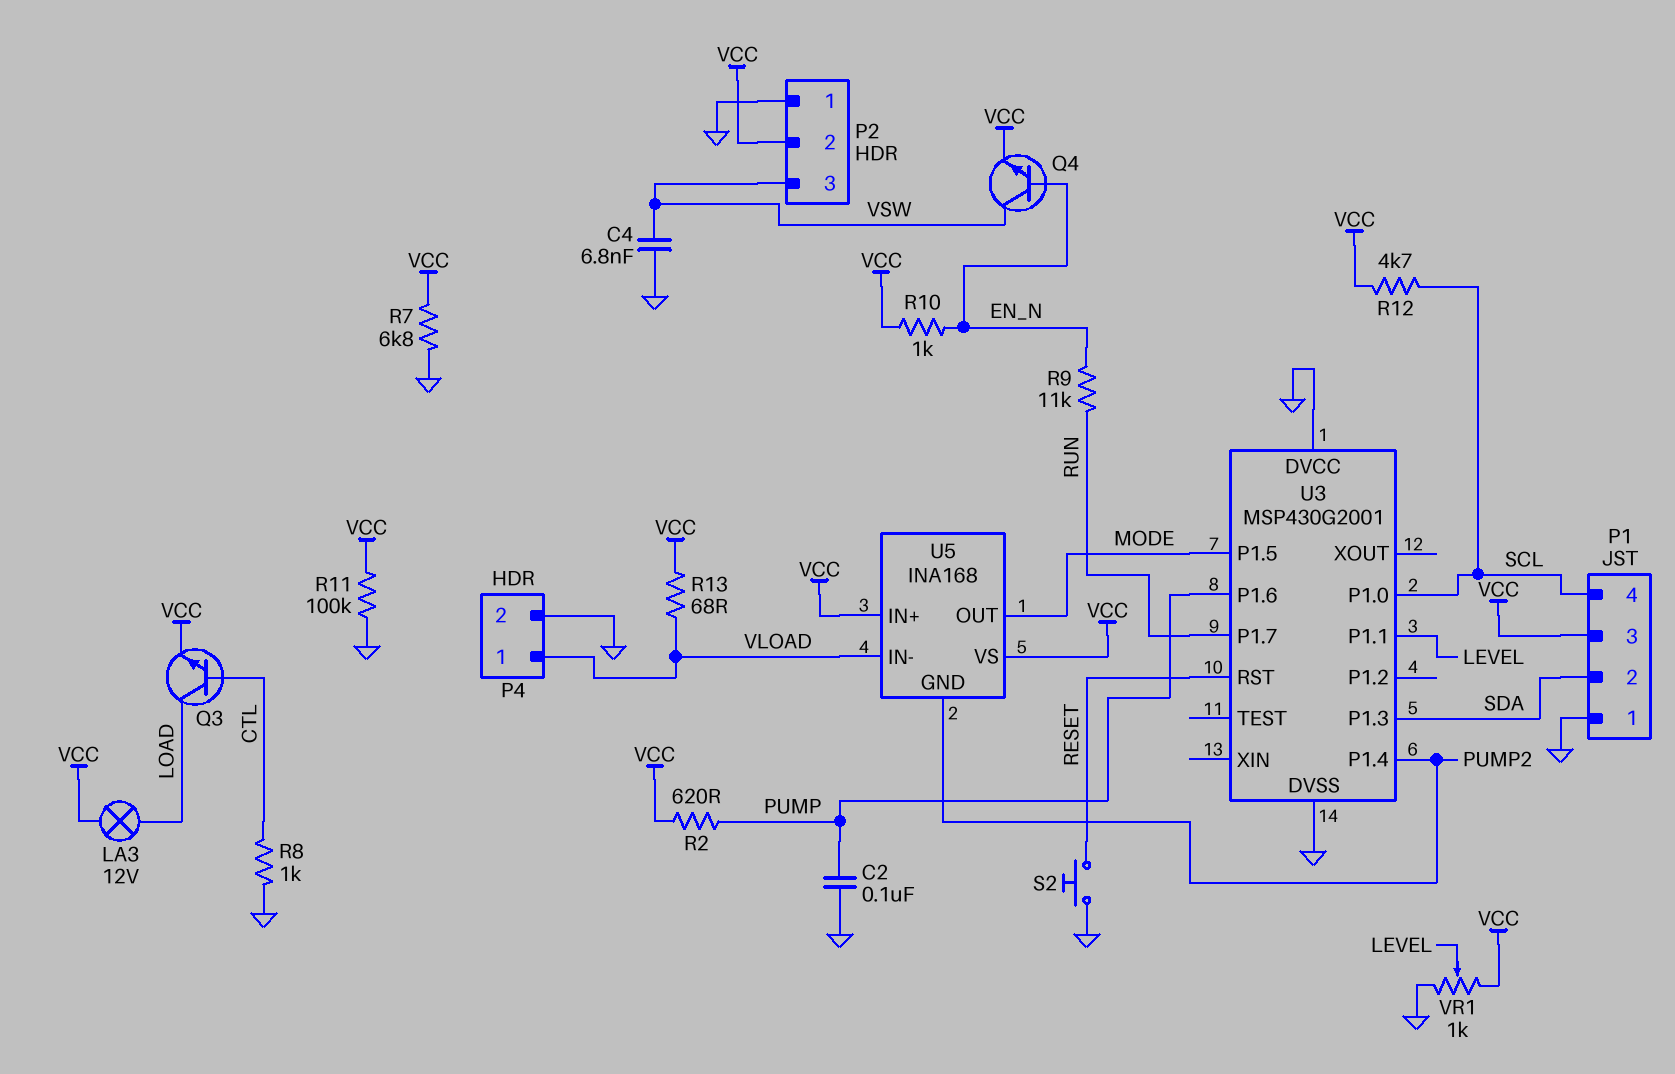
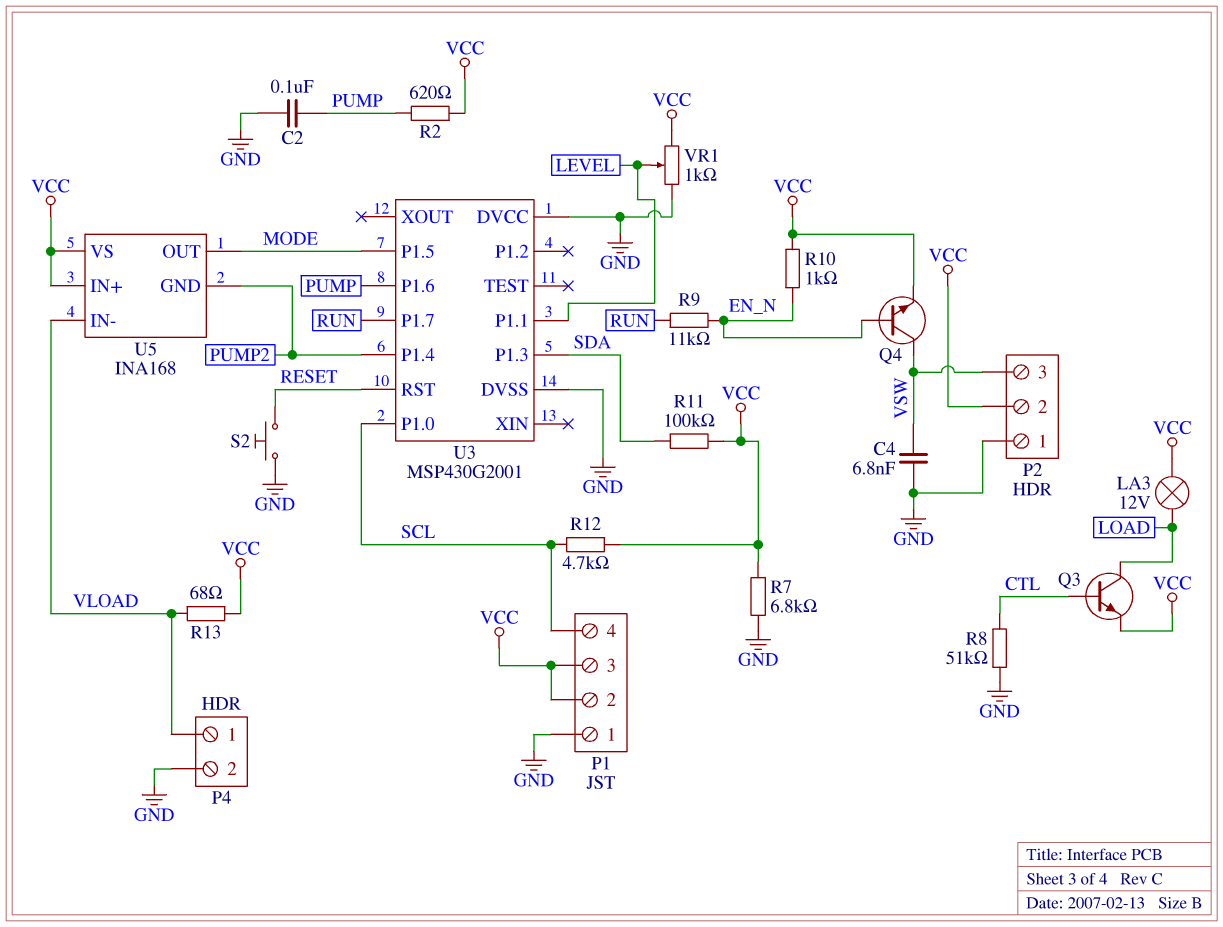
P1 pin 2: SDA -> VCC
R8: 1k (CTL, GND) -> 51k (CTL, GND)
R11: 100k (GND, VCC) -> 100k (SDA, VCC)

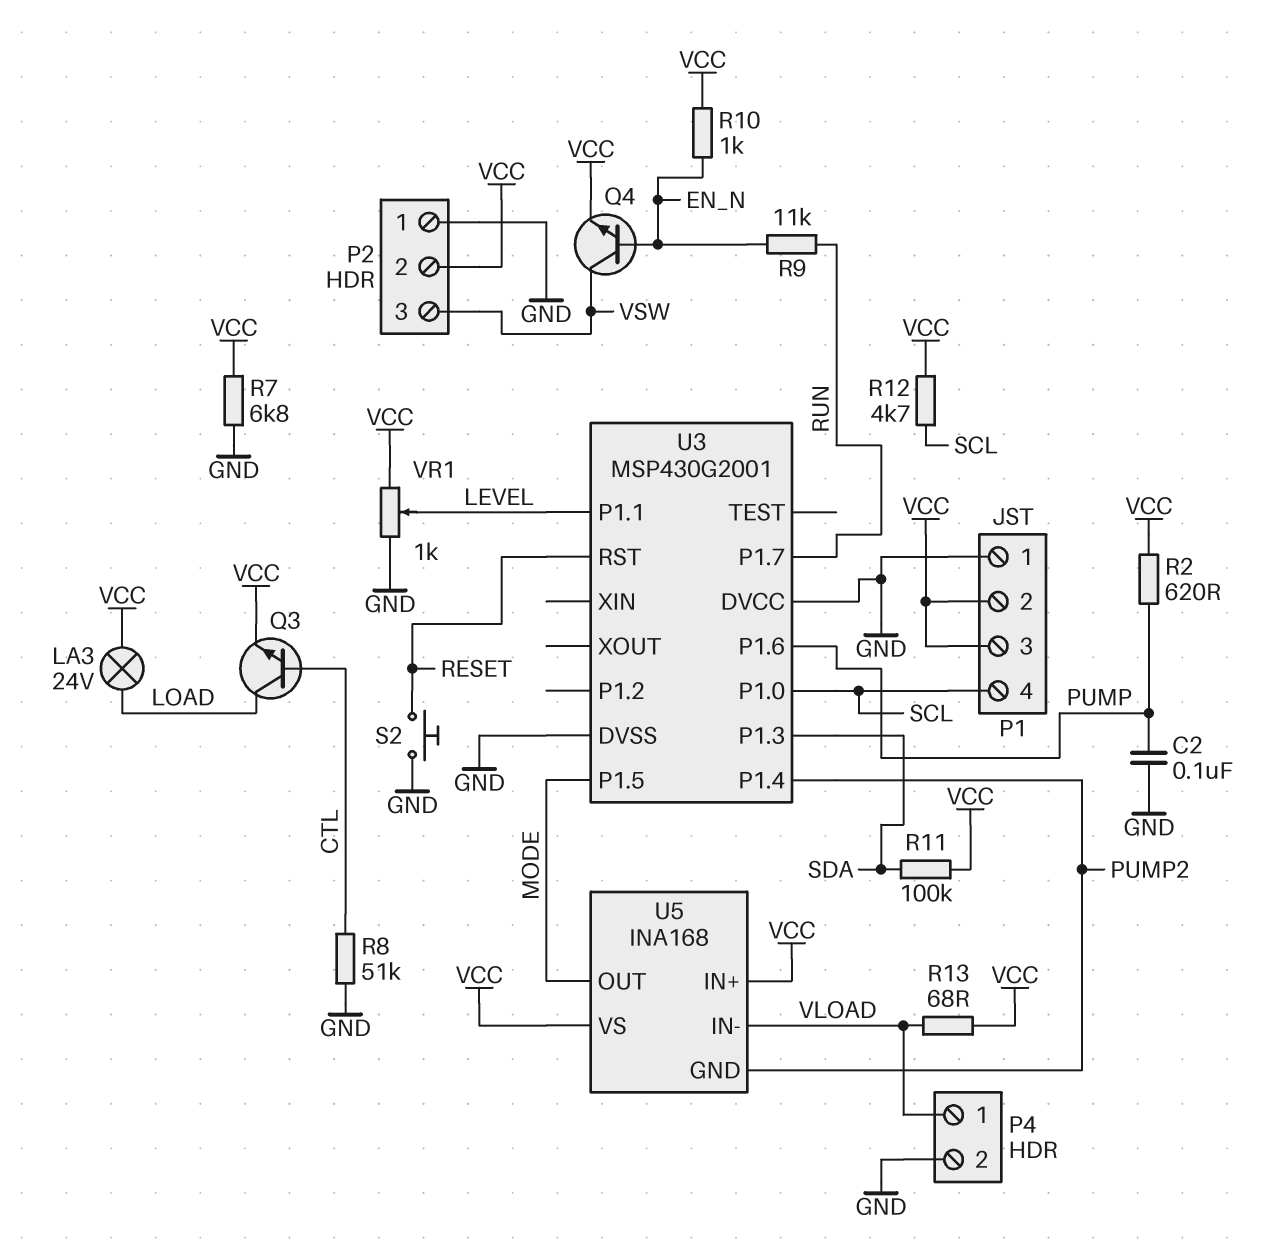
C4: 6.8nF (GND, VSW) -> none
LA3: lamp 12V (LOAD, VCC) -> lamp 24V (LOAD, VCC)

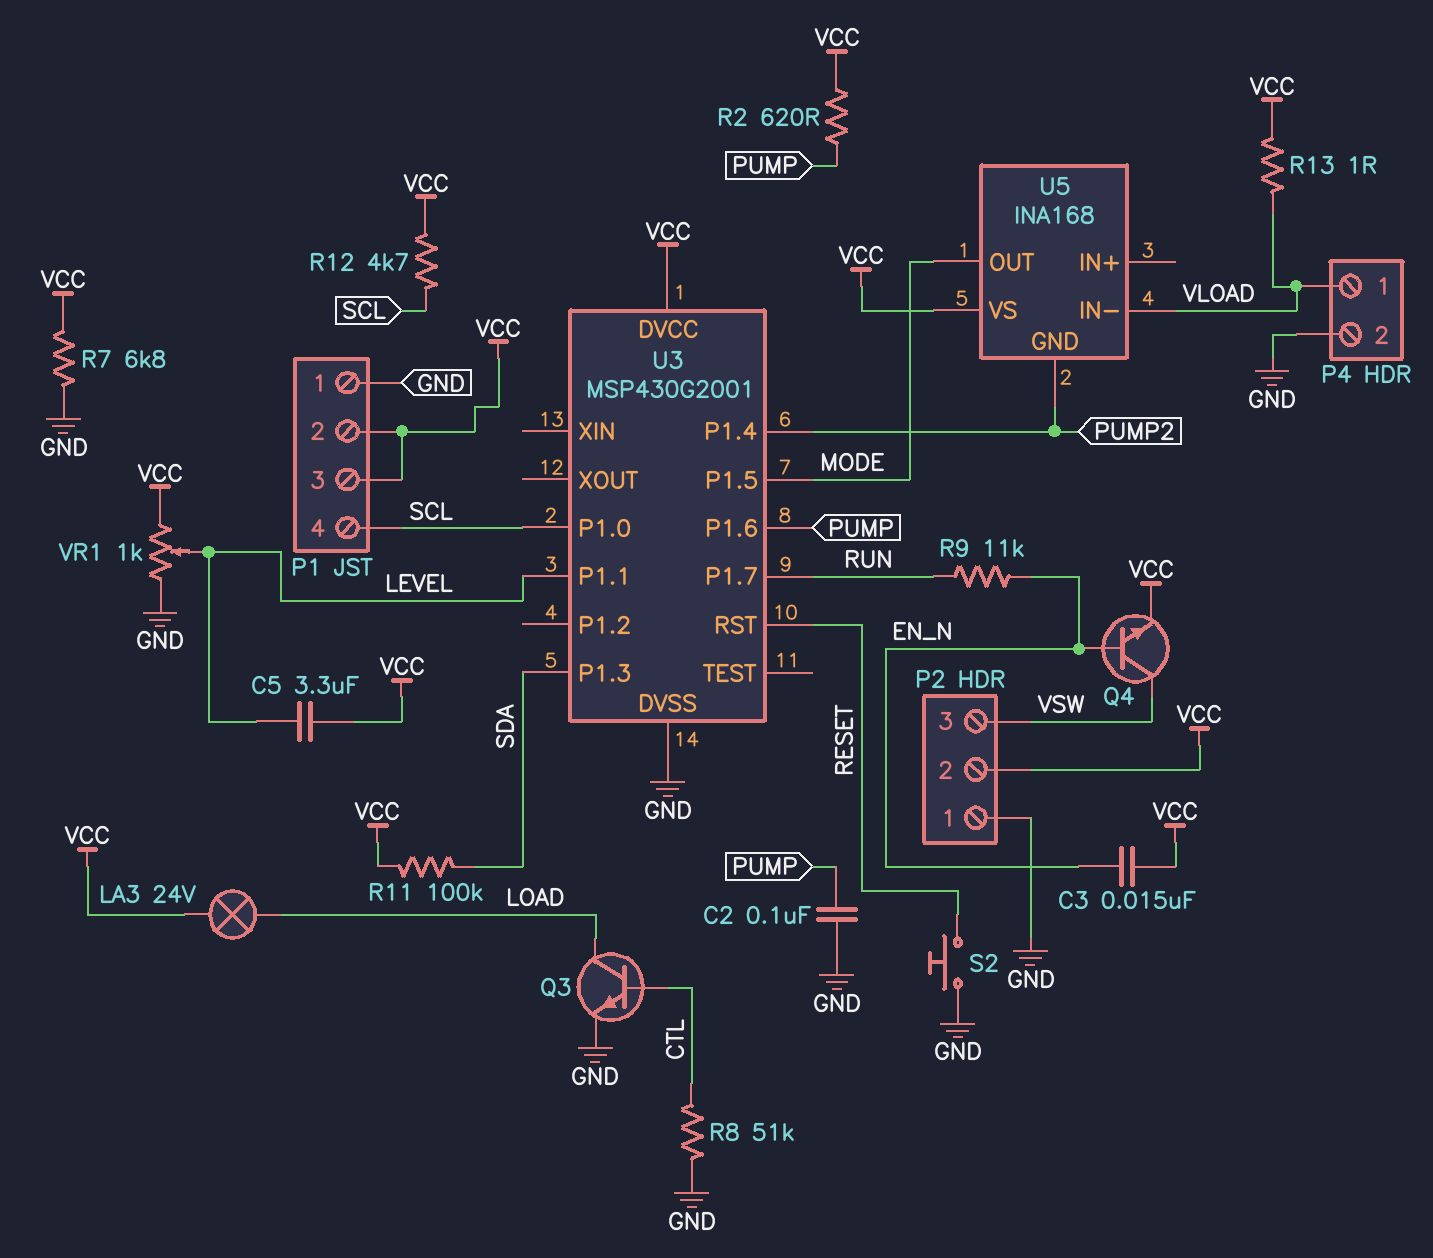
C3: none -> 15nF (EN_N, VCC)
C5: none -> 3.3uF (LEVEL, VCC)
Q3: NPN (B CTL, C LOAD, E VCC) -> NPN (B CTL, C LOAD, E GND)
R10: 1k (EN_N, VCC) -> none
R13: 68 (VCC, VLOAD) -> 1 (VCC, VLOAD)
U3 pin DVCC: GND -> VCC
U5 pin IN+: VCC -> none

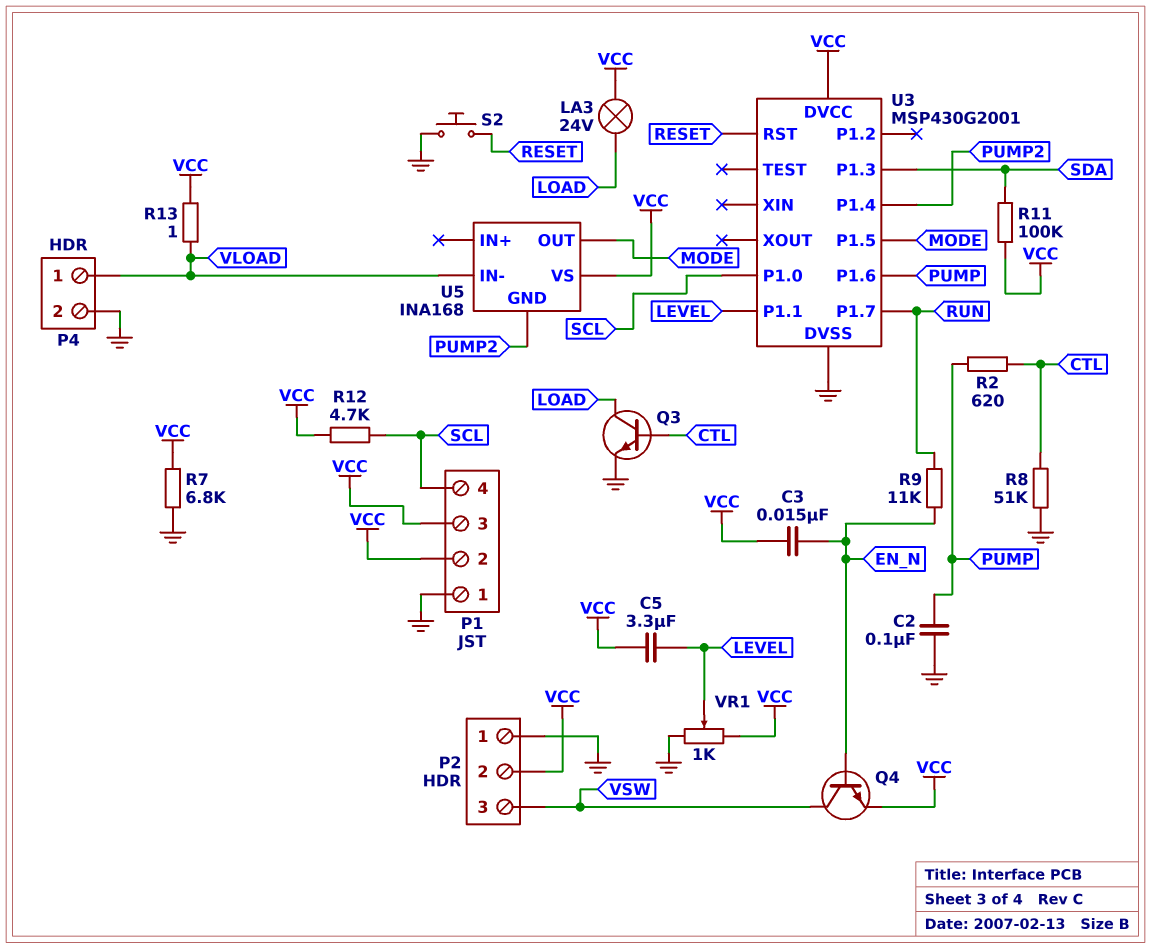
R2: 620 (PUMP, VCC) -> 620 (CTL, PUMP)

